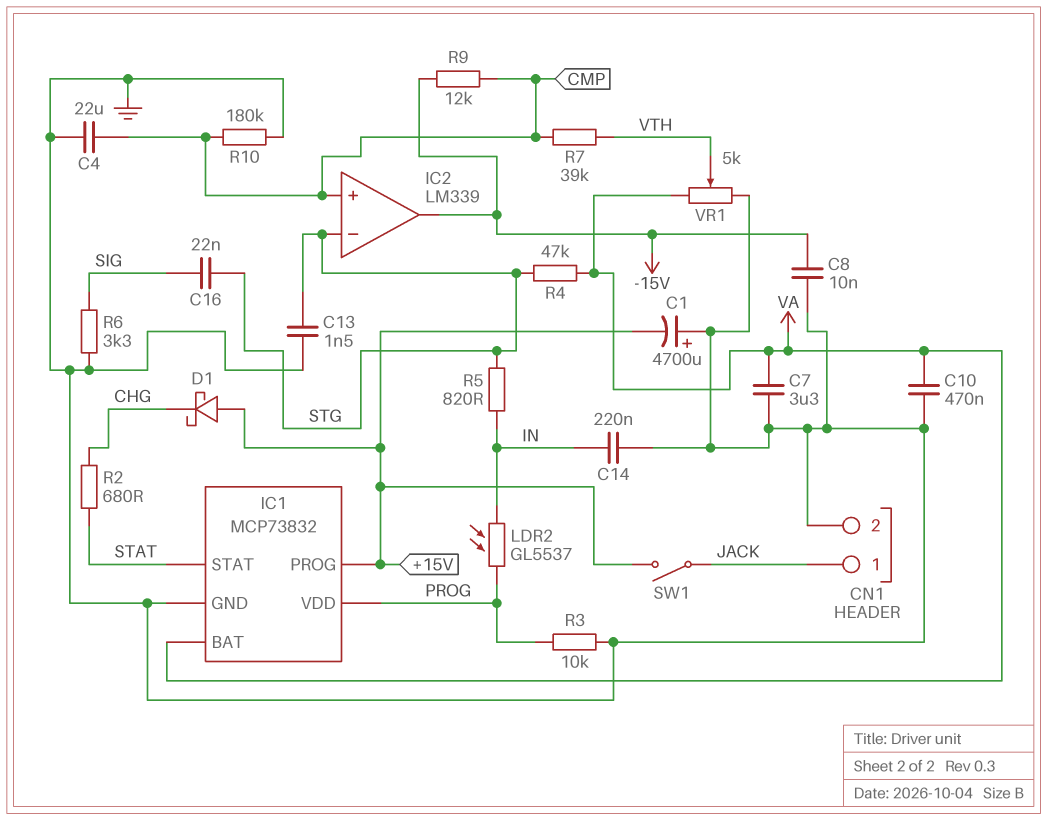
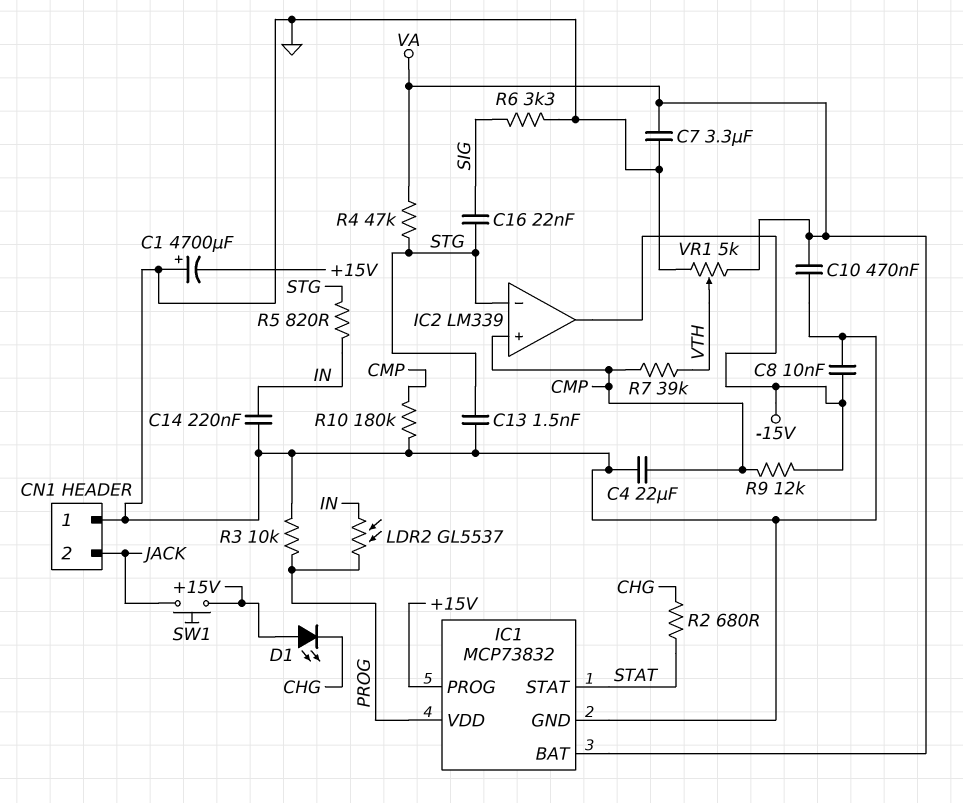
CN1 pin 1: JACK -> GND
CN1 pin 2: GND -> JACK
D1: schottky (A +15V, K CHG) -> LED (A +15V, K CHG)
SW1: switch (+15V, JACK) -> button (+15V, JACK)

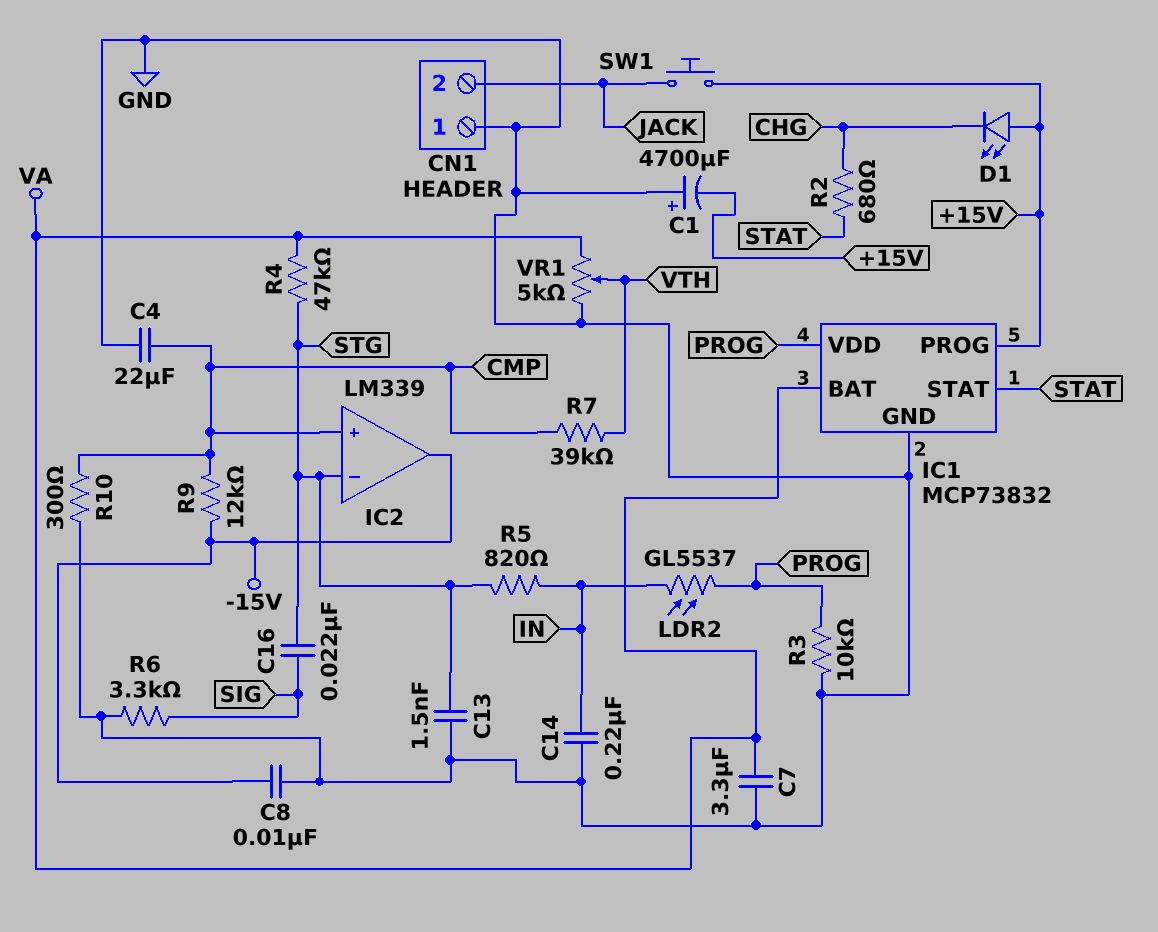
C10: 470nF (GND, VA) -> none
R10: 180k (CMP, GND) -> 300 (CMP, GND)

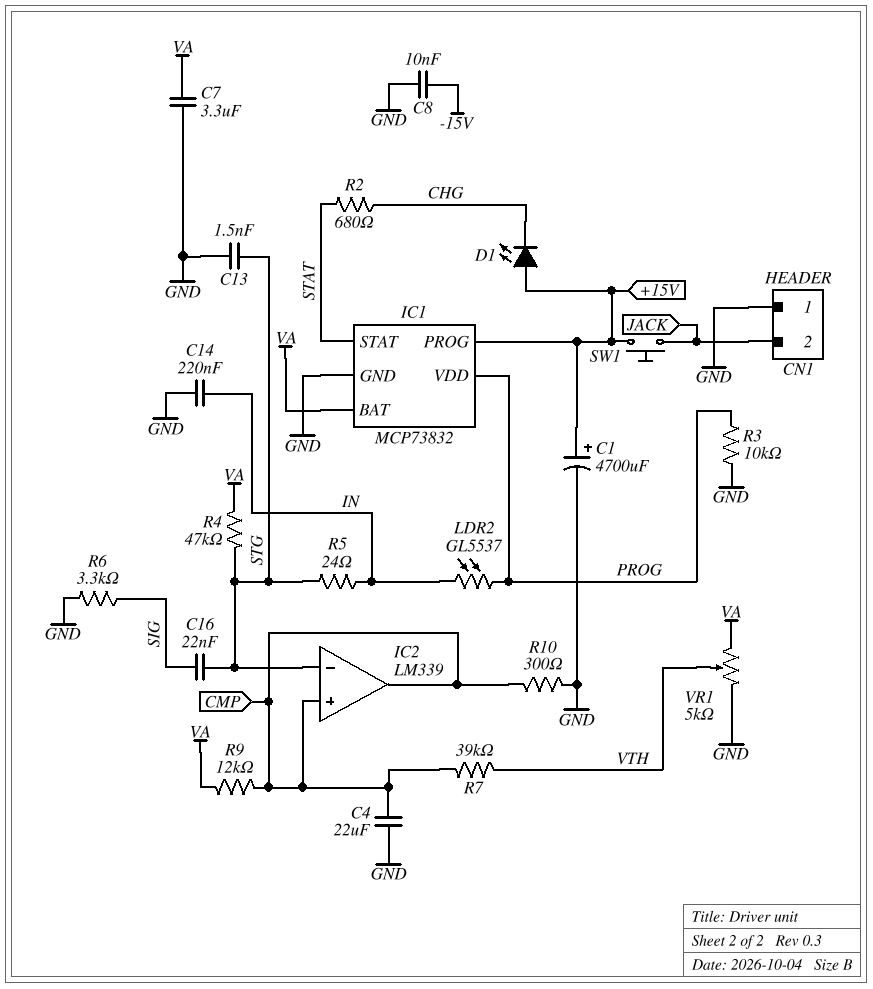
C1: 4700uF (plus GND, minus +15V) -> 4700uF (plus +15V, minus GND)
IC2 pin out: -15V -> CMP
R5: 820 (IN, STG) -> 24 (IN, STG)
R9: 12k (-15V, CMP) -> 12k (CMP, VA)

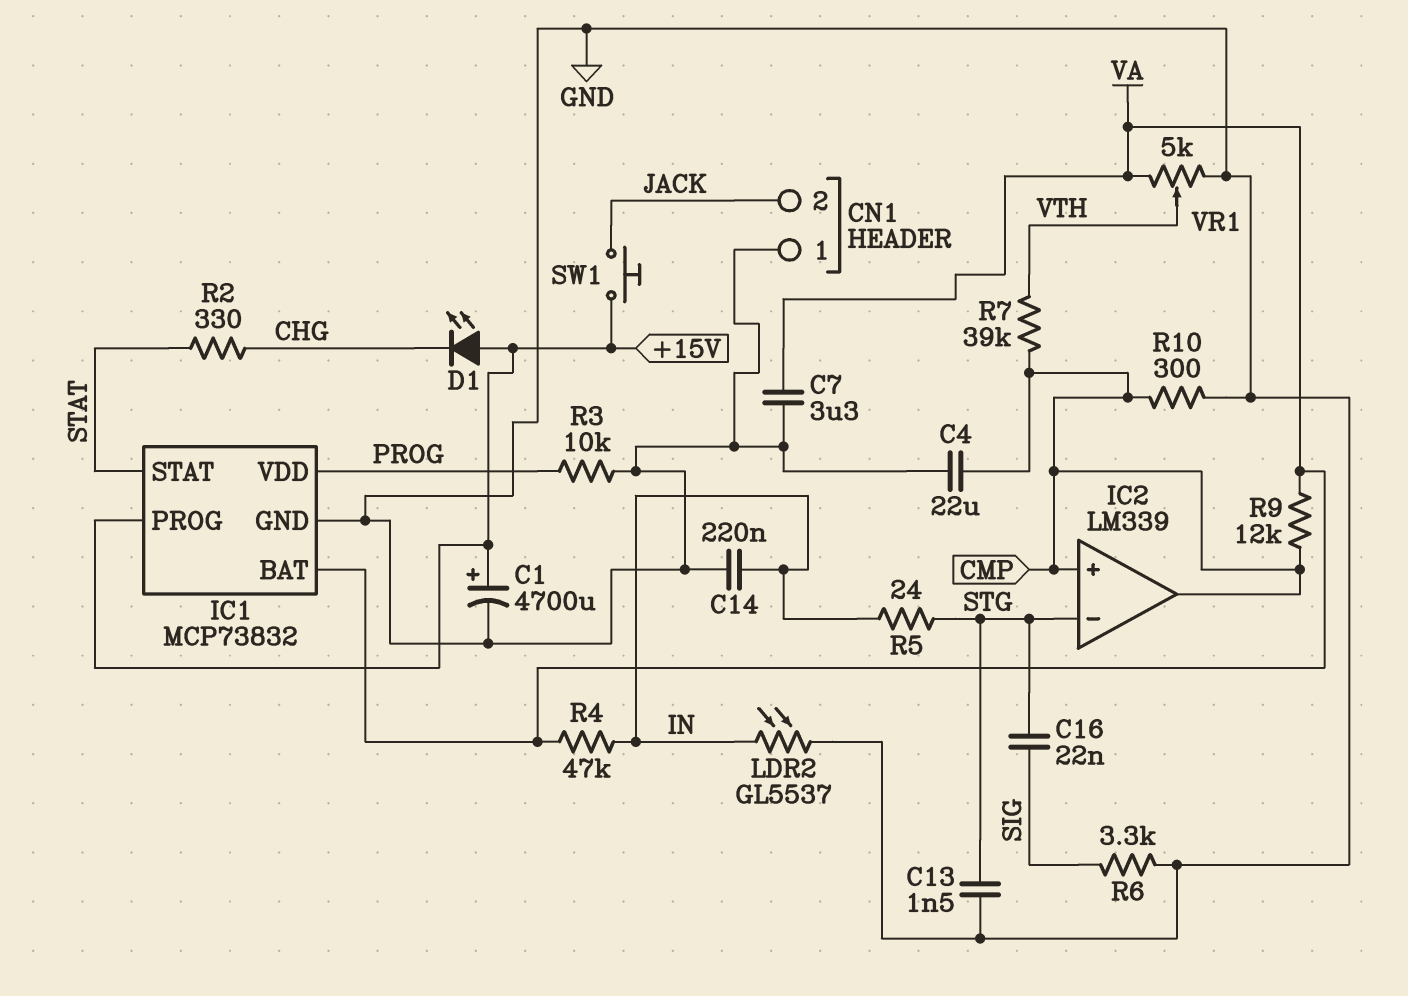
C8: 10nF (-15V, GND) -> none
LDR2: GL5537 (IN, PROG) -> GL5537 (GND, IN)
R2: 680 (CHG, STAT) -> 330 (CHG, STAT)
R4: 47k (STG, VA) -> 47k (IN, VA)

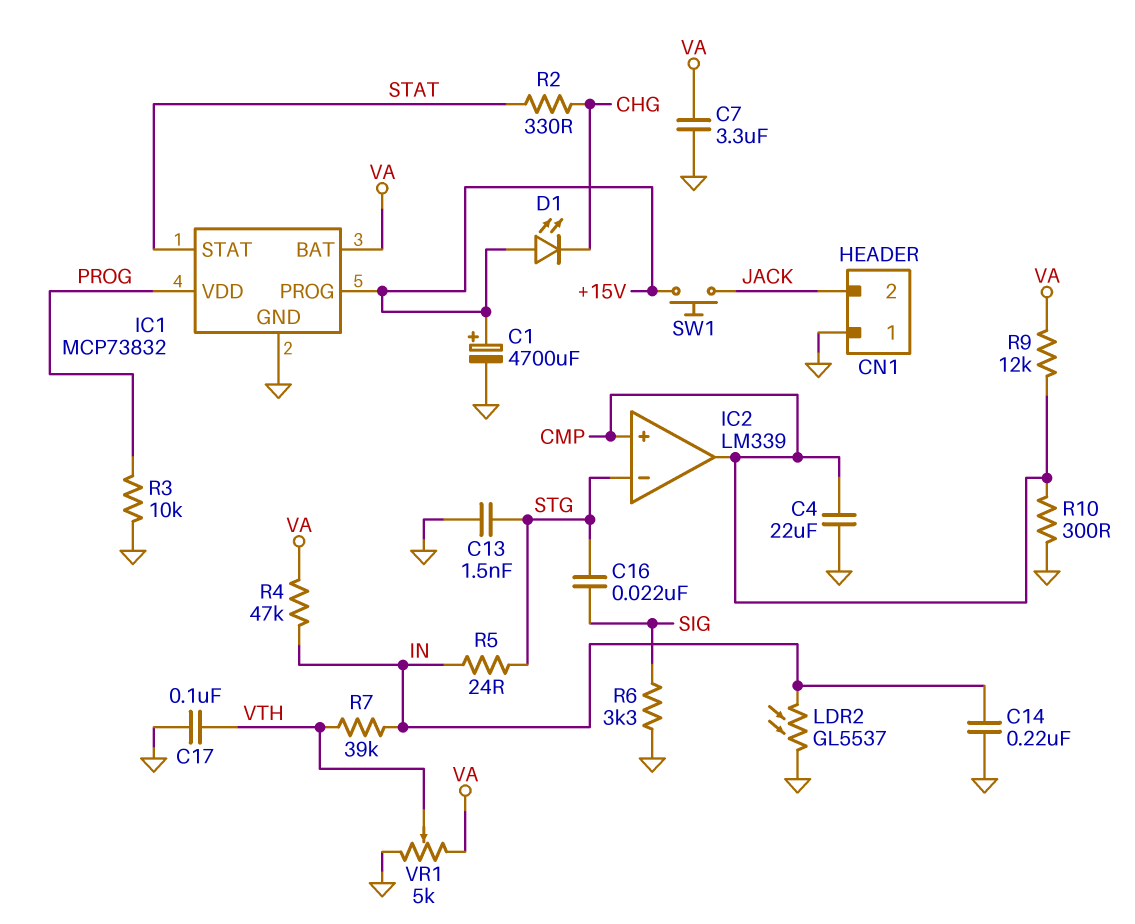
C17: none -> 100nF (GND, VTH)
R7: 39k (CMP, VTH) -> 39k (IN, VTH)

